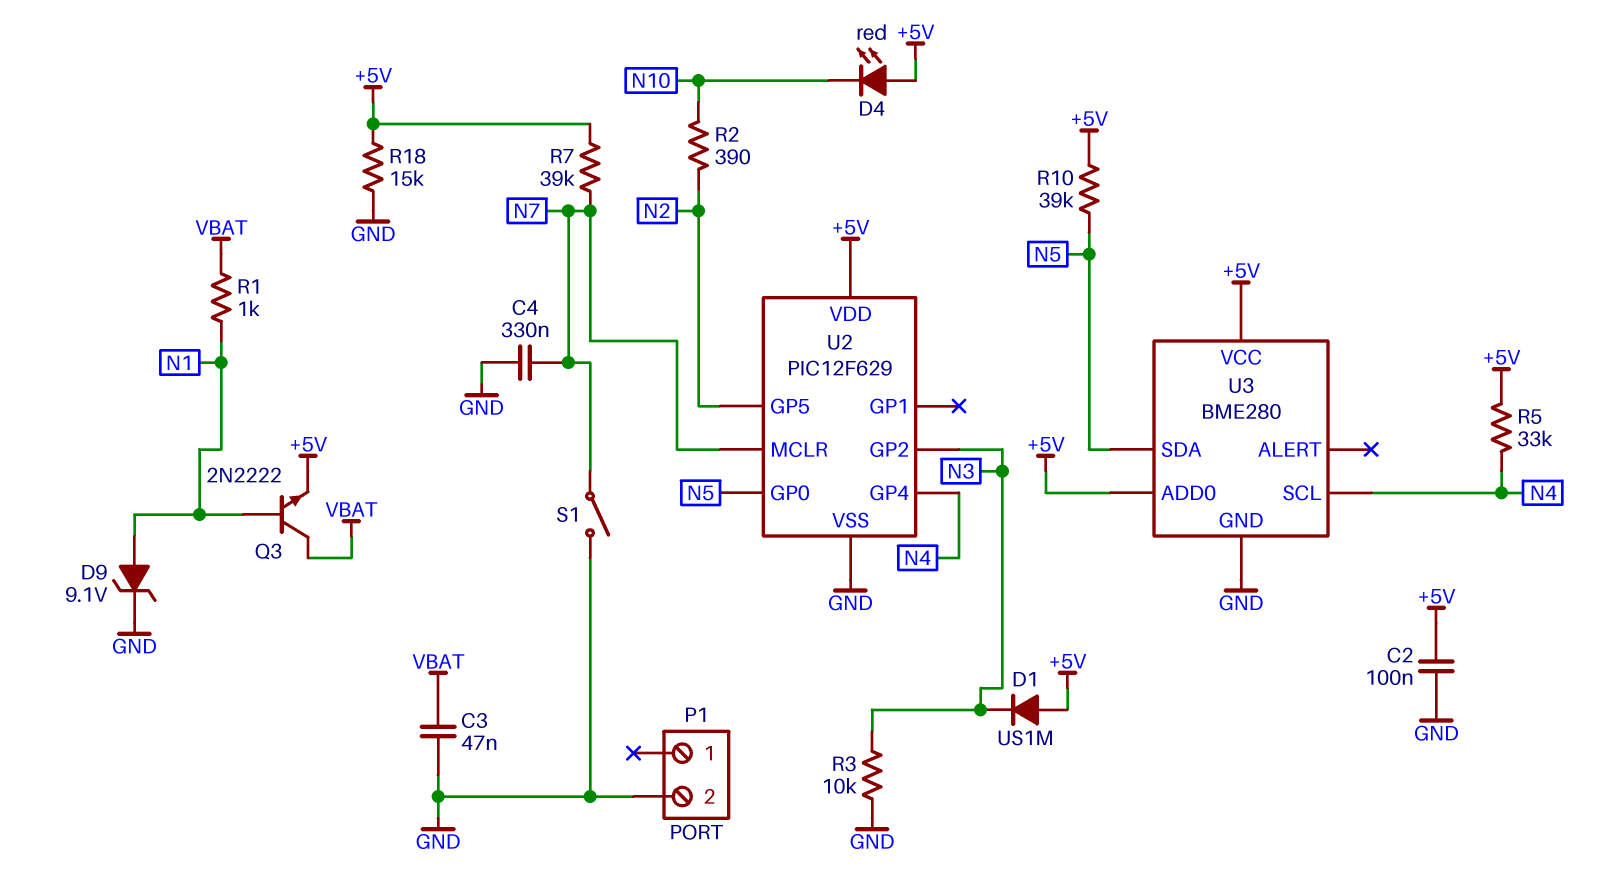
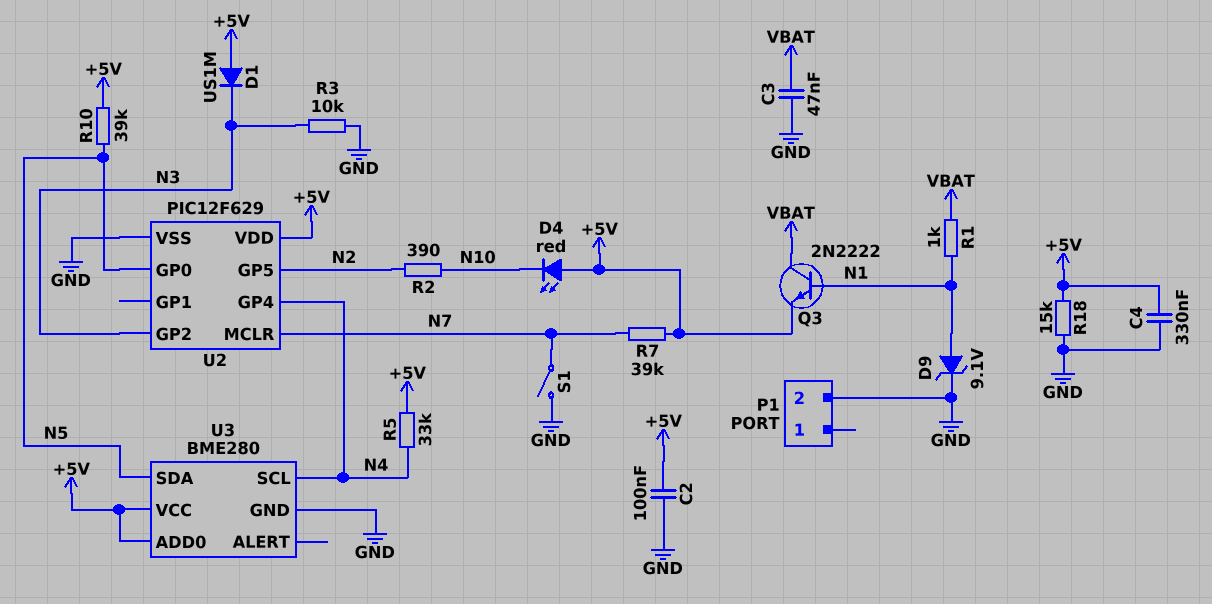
C4: 330nF (GND, N7) -> 330nF (+5V, GND)

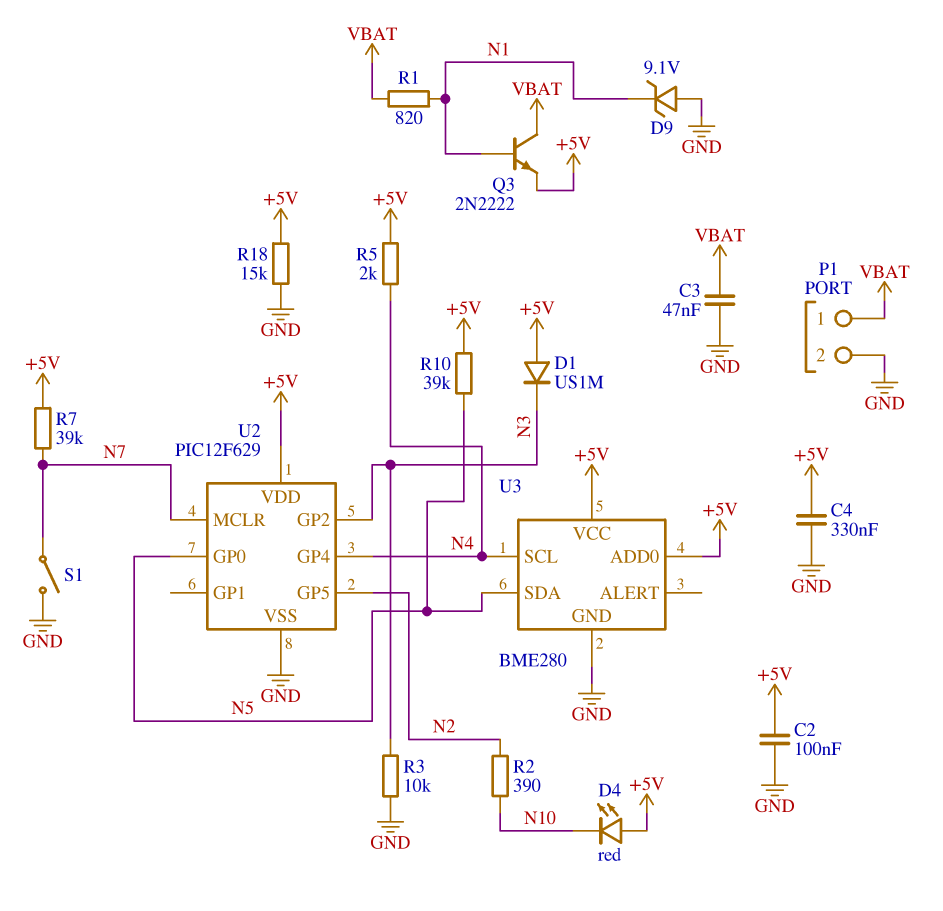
D9: zener 9.1V (A N1, K GND) -> zener 9.1V (A GND, K N1)
P1 pin 1: none -> VBAT
R1: 1k (N1, VBAT) -> 820 (N1, VBAT)
R5: 33k (+5V, N4) -> 2k (+5V, N4)

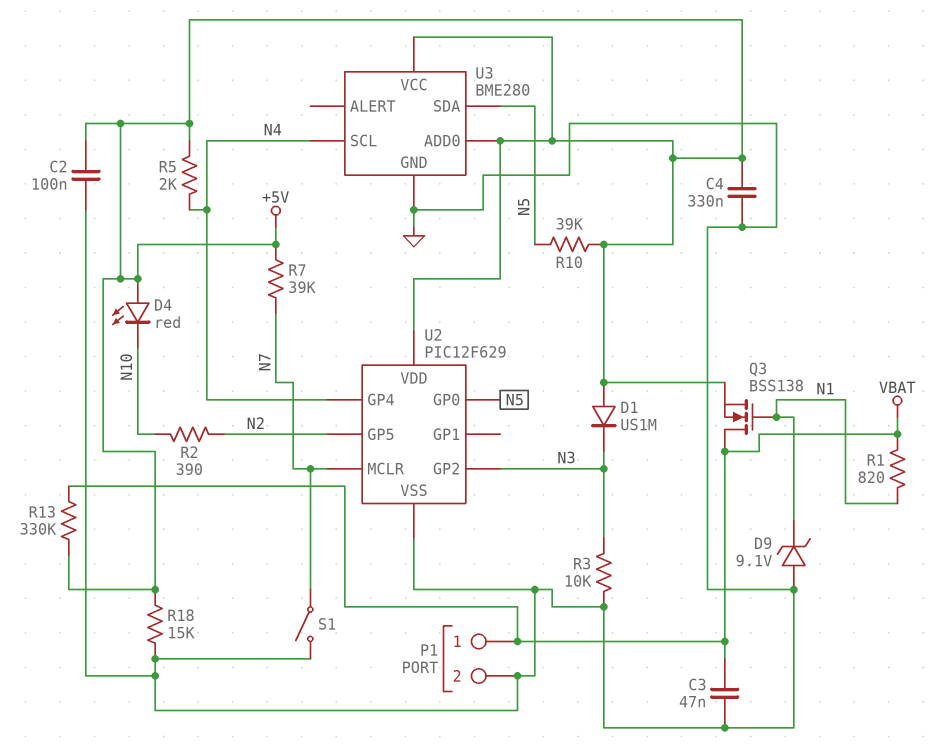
Q3: NPN 2N2222 (B N1, C VBAT, E +5V) -> NMOS BSS138 (G N1, D VBAT, S +5V)
R13: none -> 330k (+5V, VBAT)

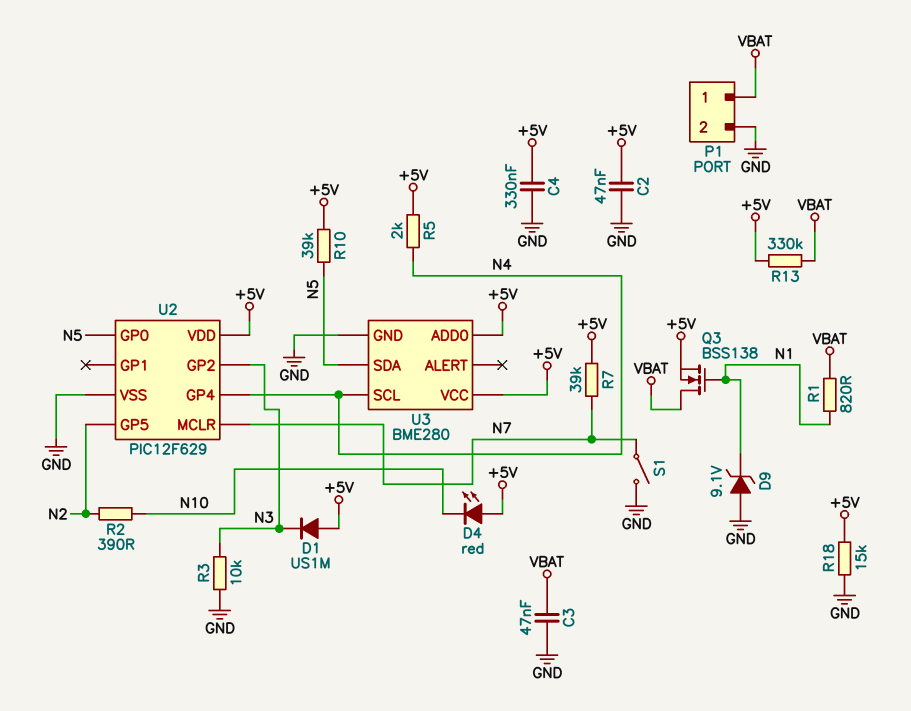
C2: 100nF (+5V, GND) -> 47nF (+5V, GND)

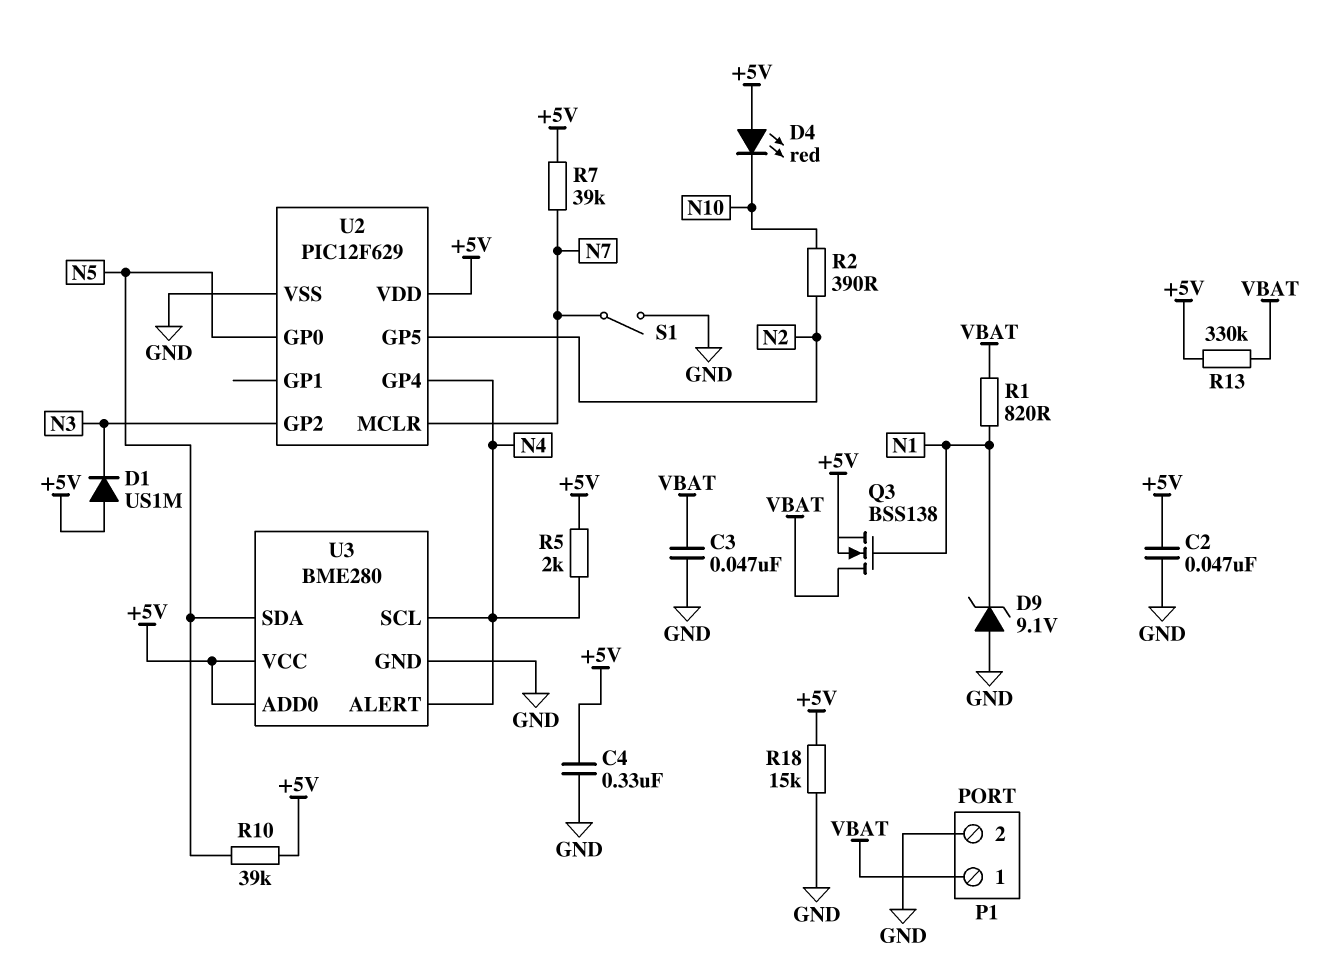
R3: 10k (GND, N3) -> none
U3 pin ALERT: none -> N4

